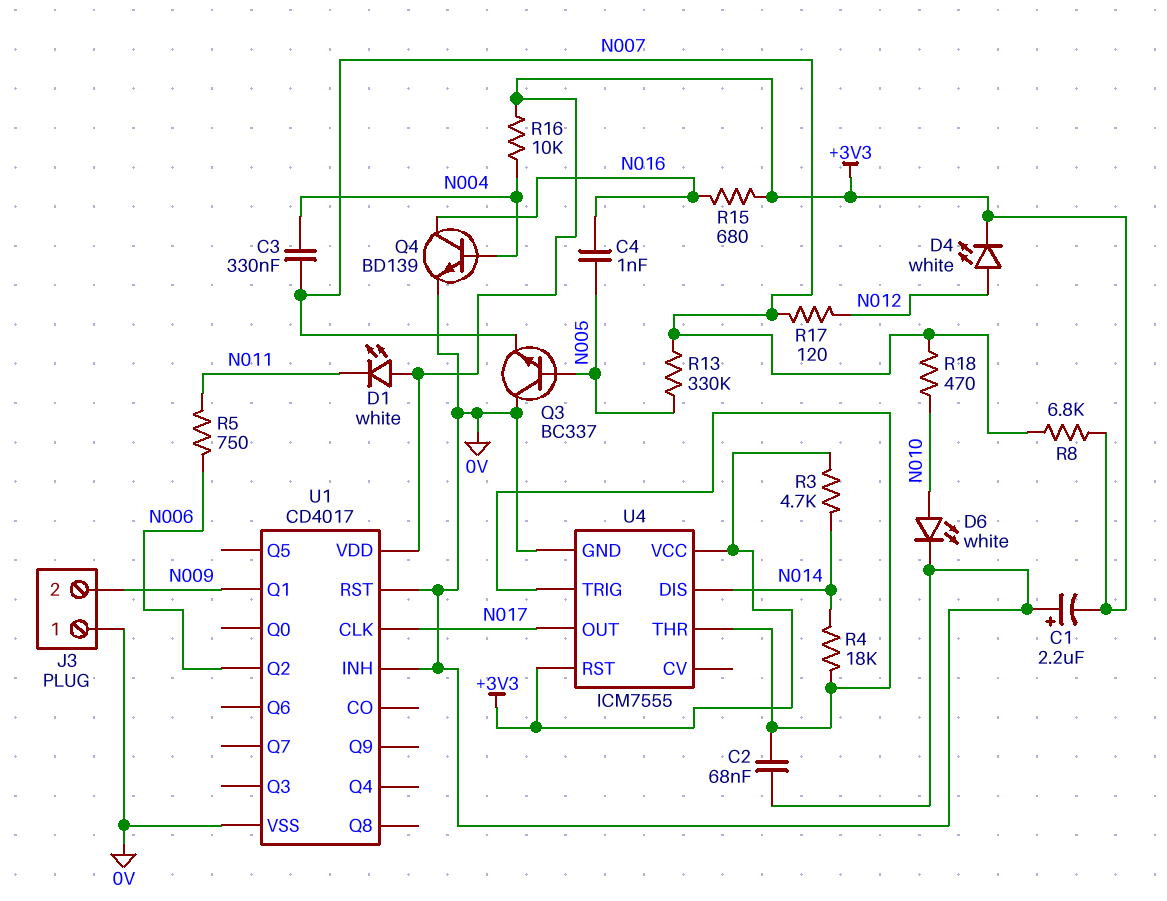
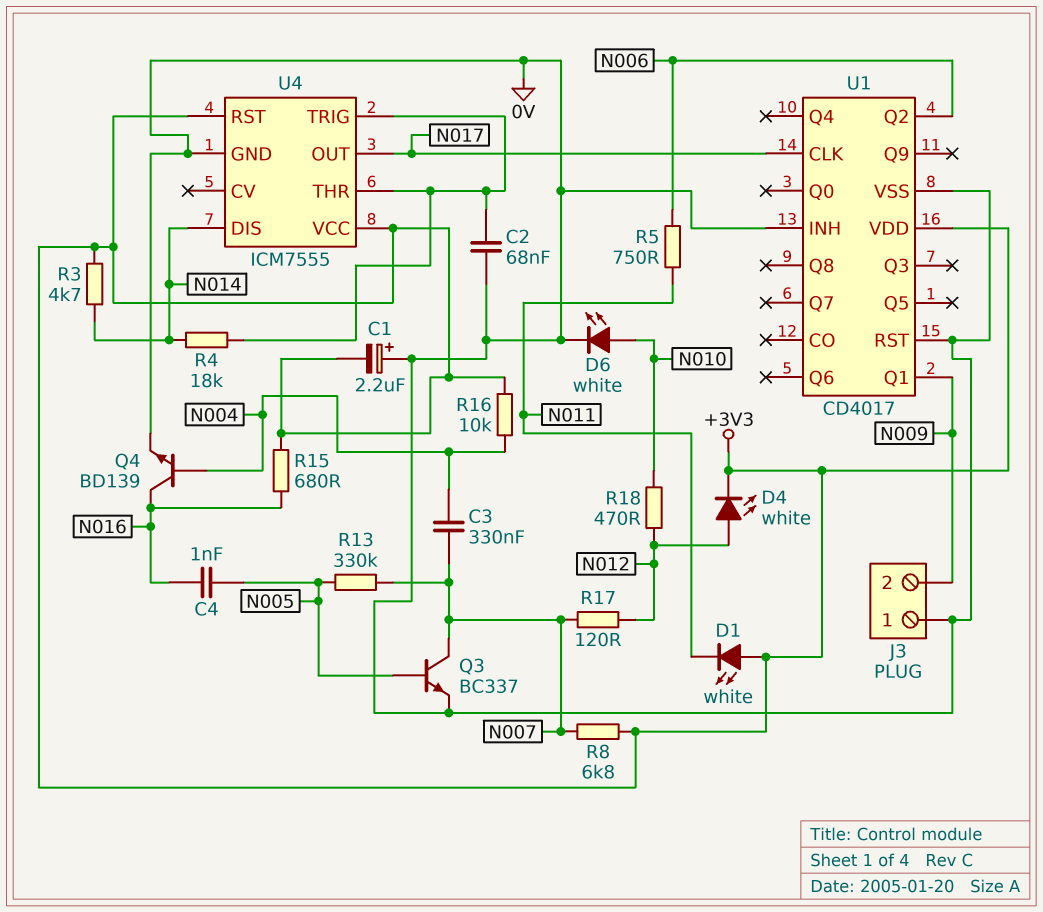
Q3: NPN BC337 (B N005, C 0V, E N007) -> NPN BC337 (B N005, C N007, E 0V)
R18: 470 (N007, N010) -> 470 (N010, N012)

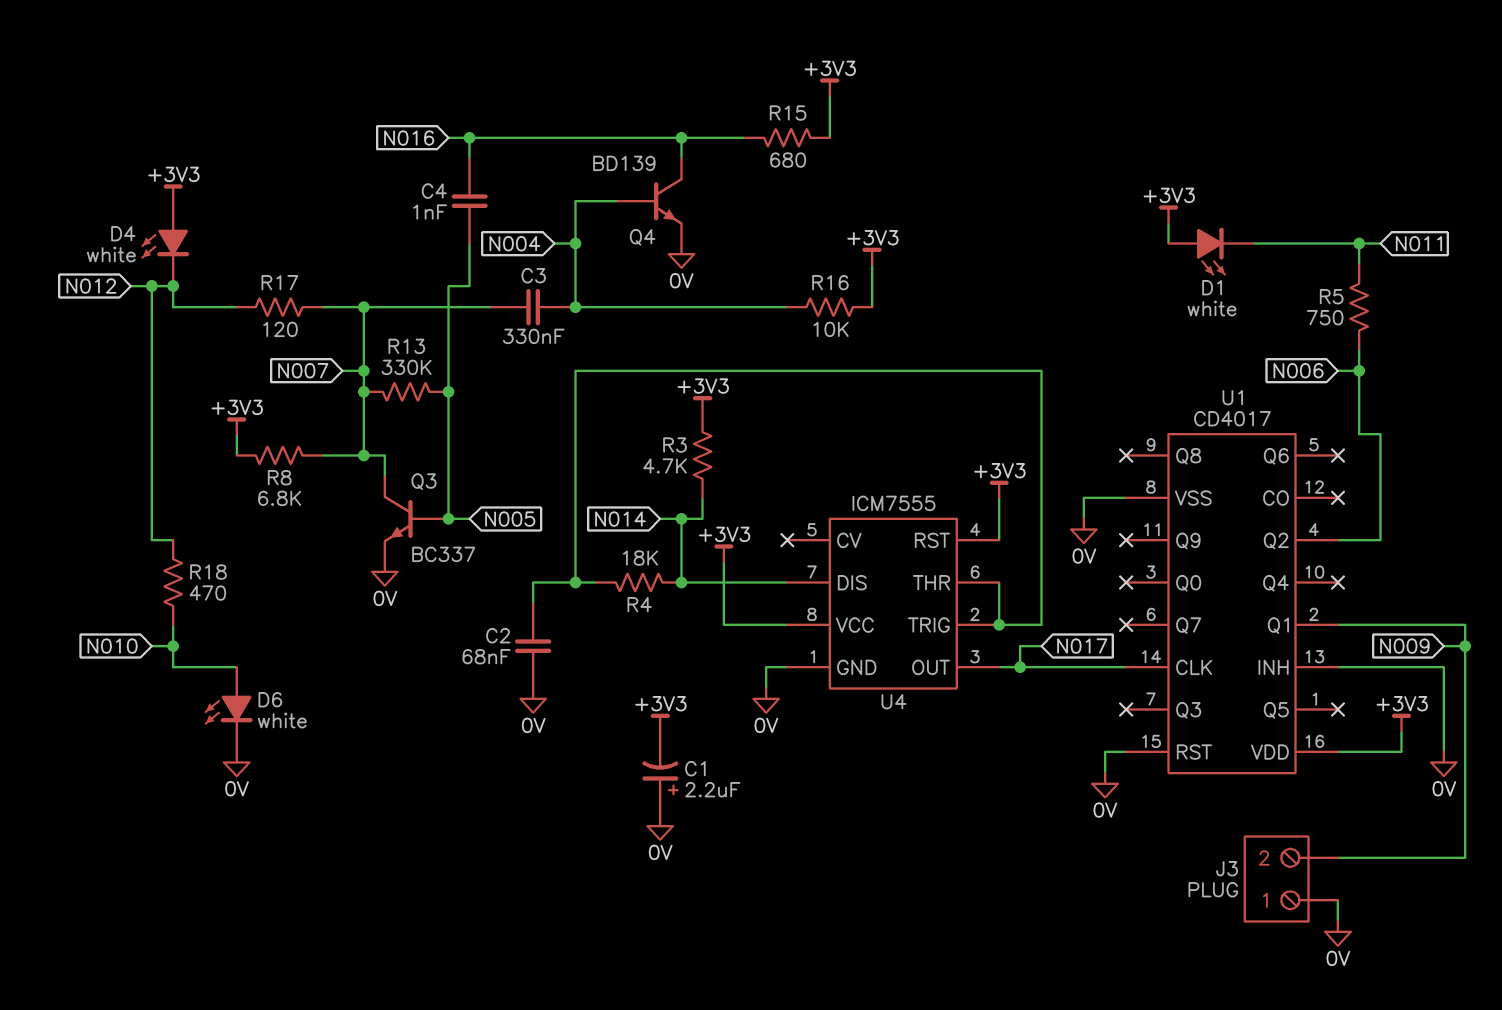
D4: LED white (A N012, K +3V3) -> LED white (A +3V3, K N012)

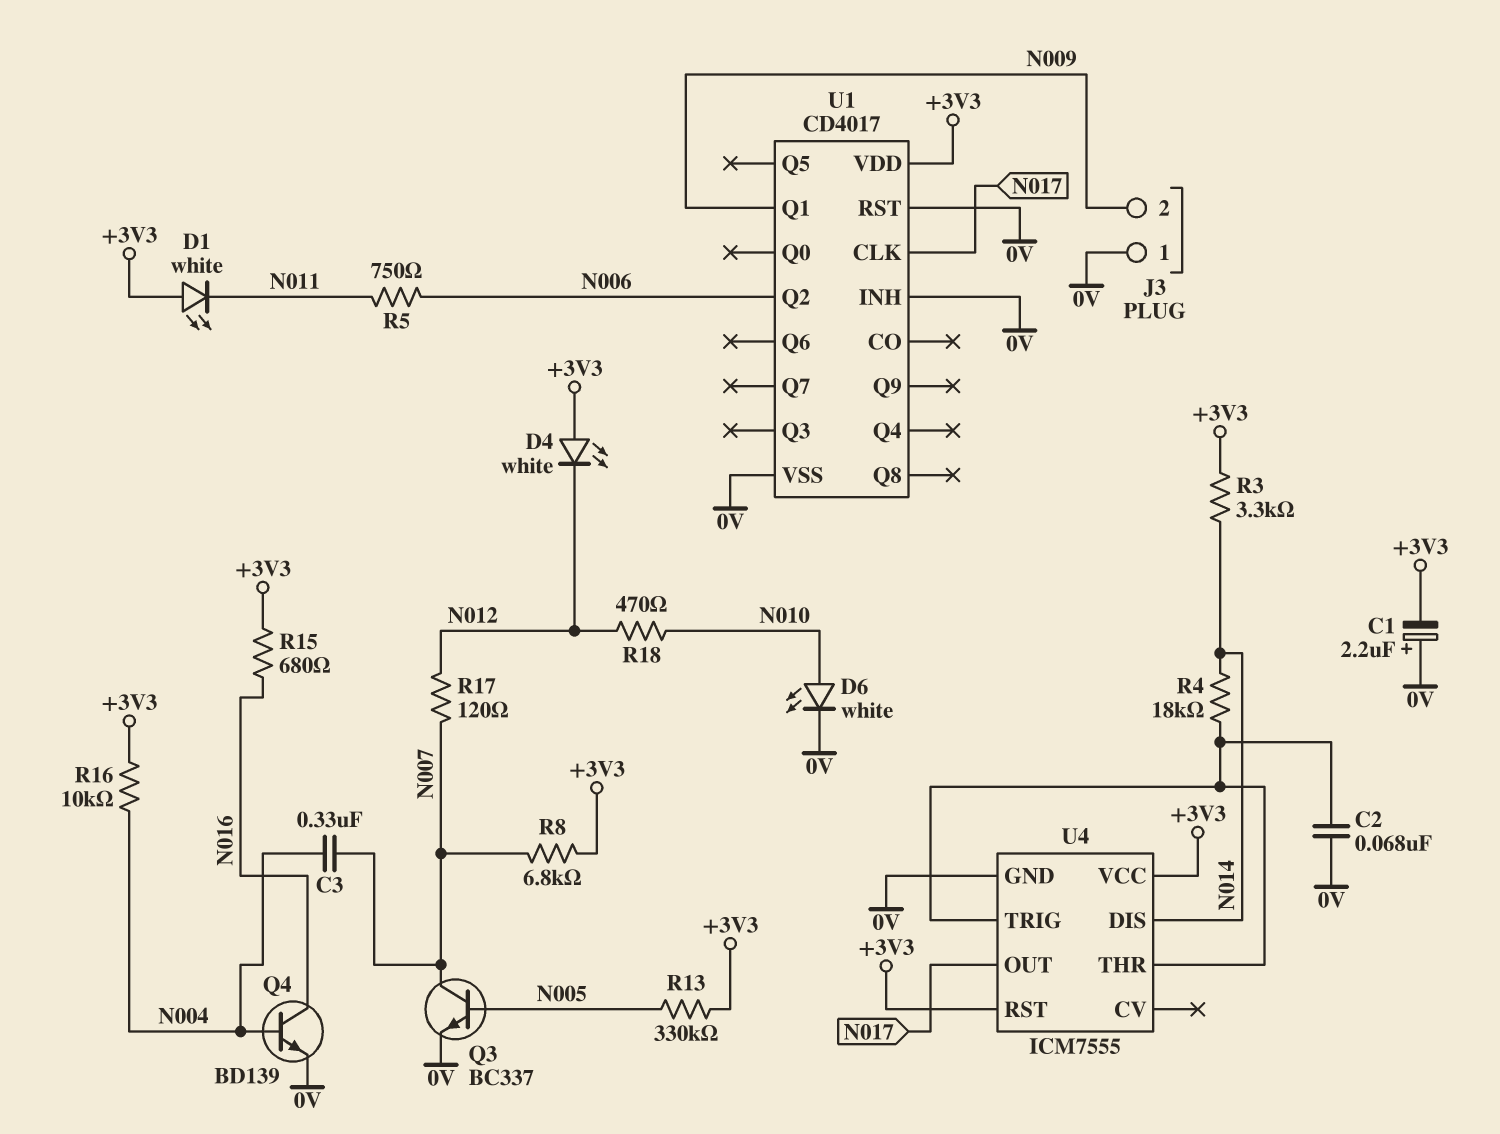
C4: 1nF (N005, N016) -> none
R3: 4.7k (+3V3, N014) -> 3.3k (+3V3, N014)
R13: 330k (N005, N007) -> 330k (+3V3, N005)

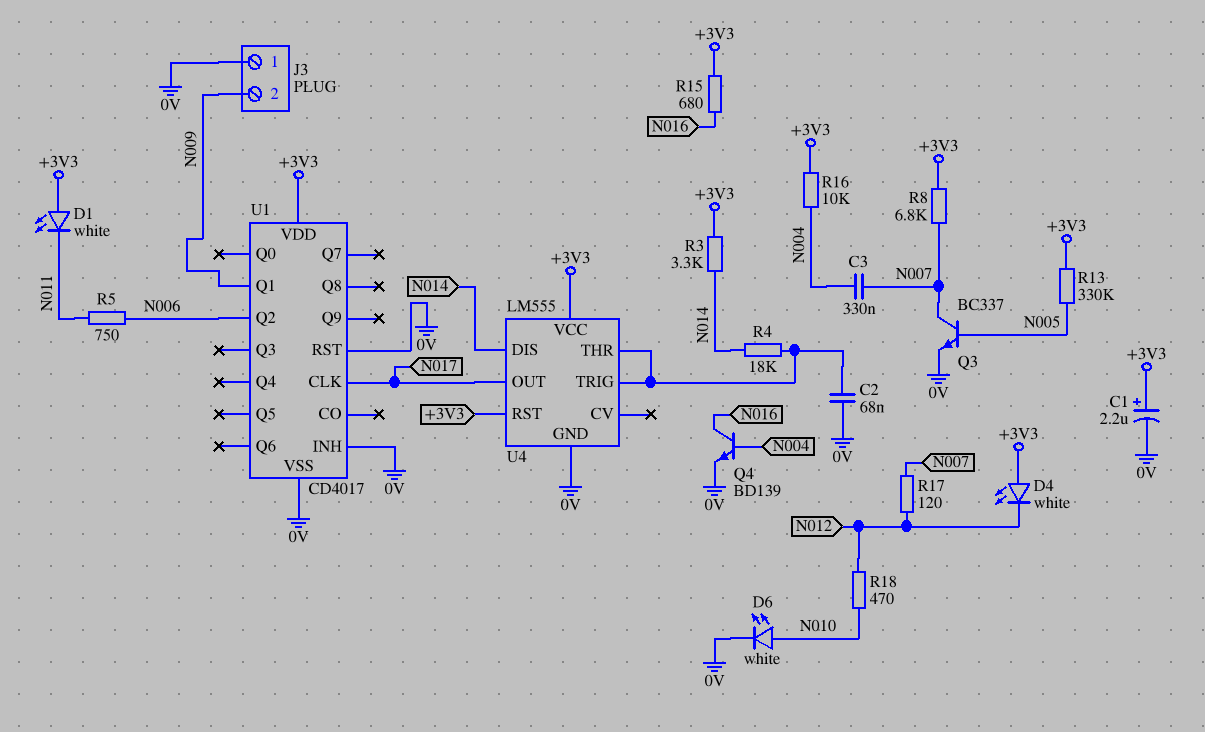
C1: 2.2uF (plus 0V, minus +3V3) -> 2.2uF (plus +3V3, minus 0V)
U4: ICM7555 -> LM555

